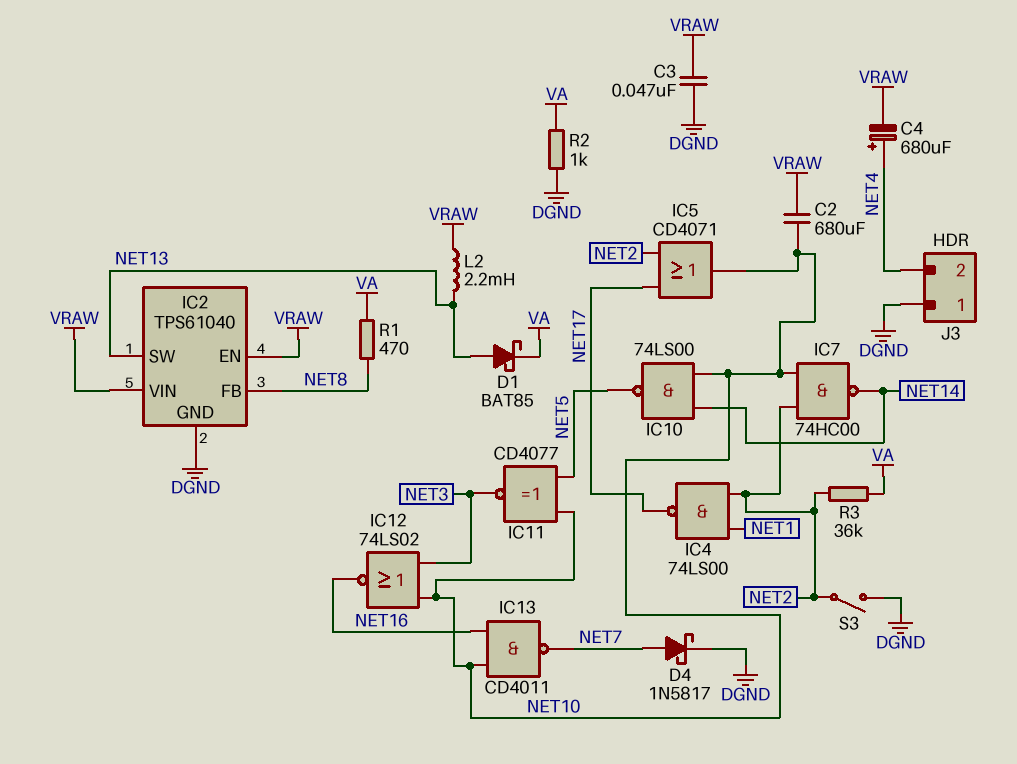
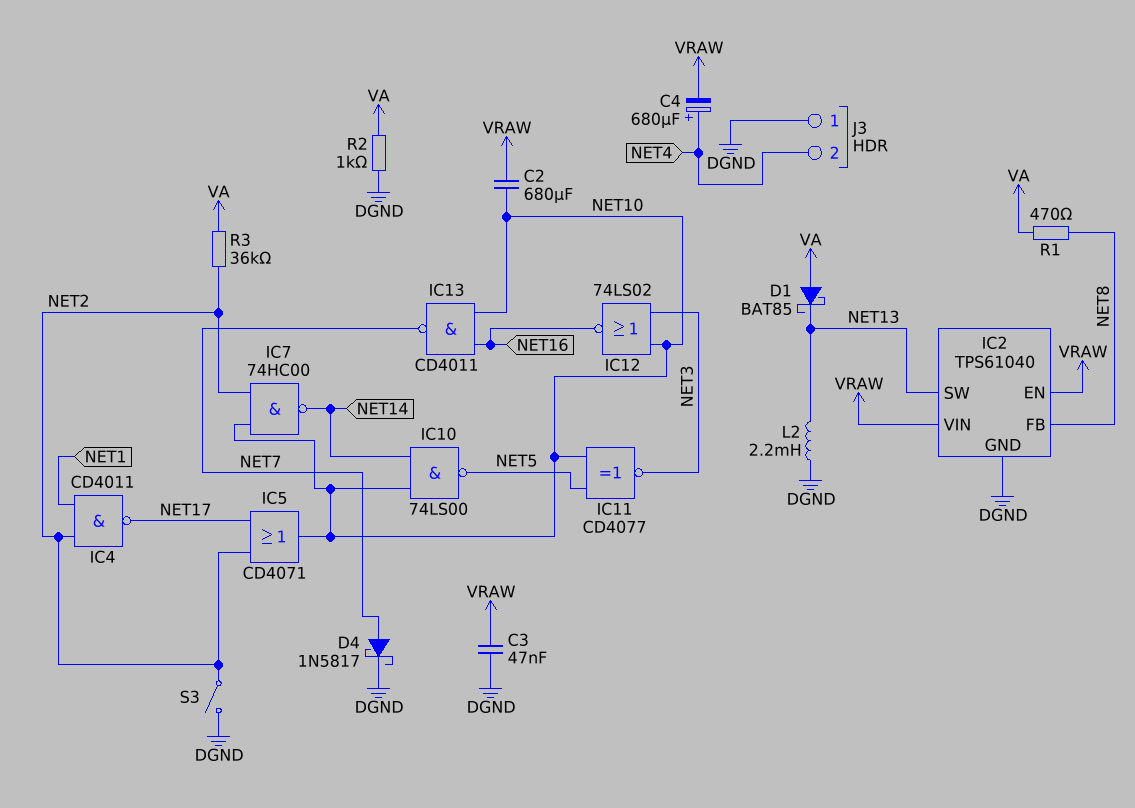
D1: schottky BAT85 (A NET13, K VA) -> schottky BAT85 (A VA, K NET13)
IC4: NAND 74LS00 (in NET1, in NET2, out NET17) -> NAND CD4011 (in NET1, in NET2, out NET17)
L2: 2.2mH (NET13, VRAW) -> 2.2mH (DGND, NET13)

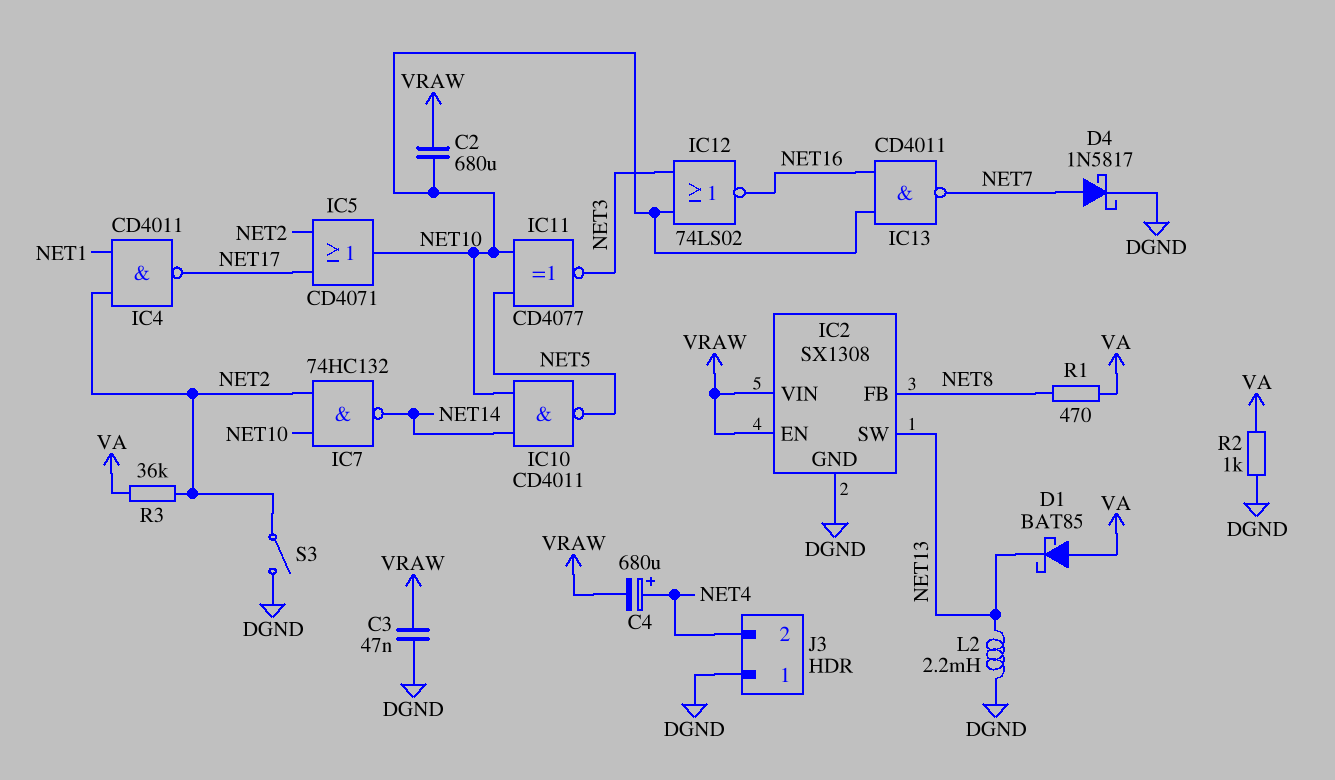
IC2: TPS61040 -> SX1308
IC7: NAND 74HC00 (in NET2, in NET10, out NET14) -> NAND 74HC132 (in NET2, in NET10, out NET14)
IC10: NAND 74LS00 (in NET10, in NET14, out NET5) -> NAND CD4011 (in NET10, in NET14, out NET5)

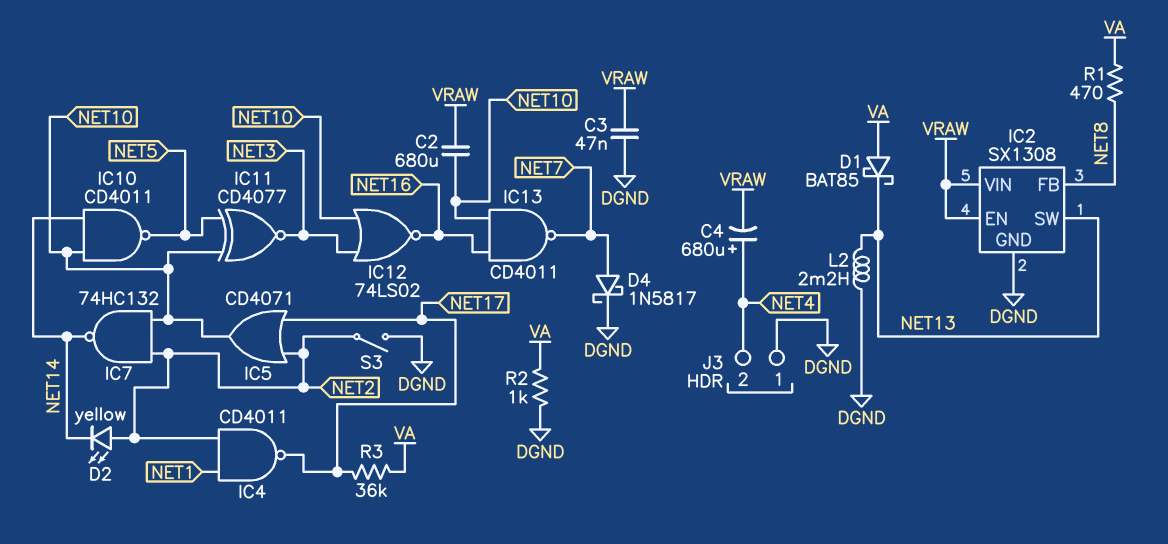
D2: none -> LED yellow (A NET2, K NET14)
R3: 36k (NET2, VA) -> 36k (NET17, VA)

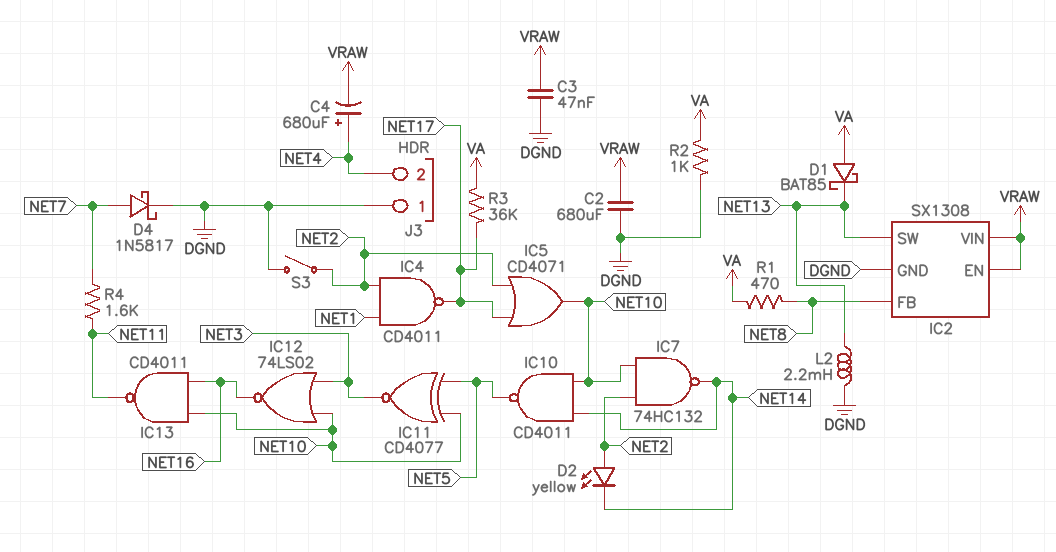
C2: 680uF (NET10, VRAW) -> 680uF (DGND, VRAW)
IC13: NAND CD4011 (in NET10, in NET16, out NET7) -> NAND CD4011 (in NET10, in NET16, out NET11)
R4: none -> 1.6k (NET7, NET11)

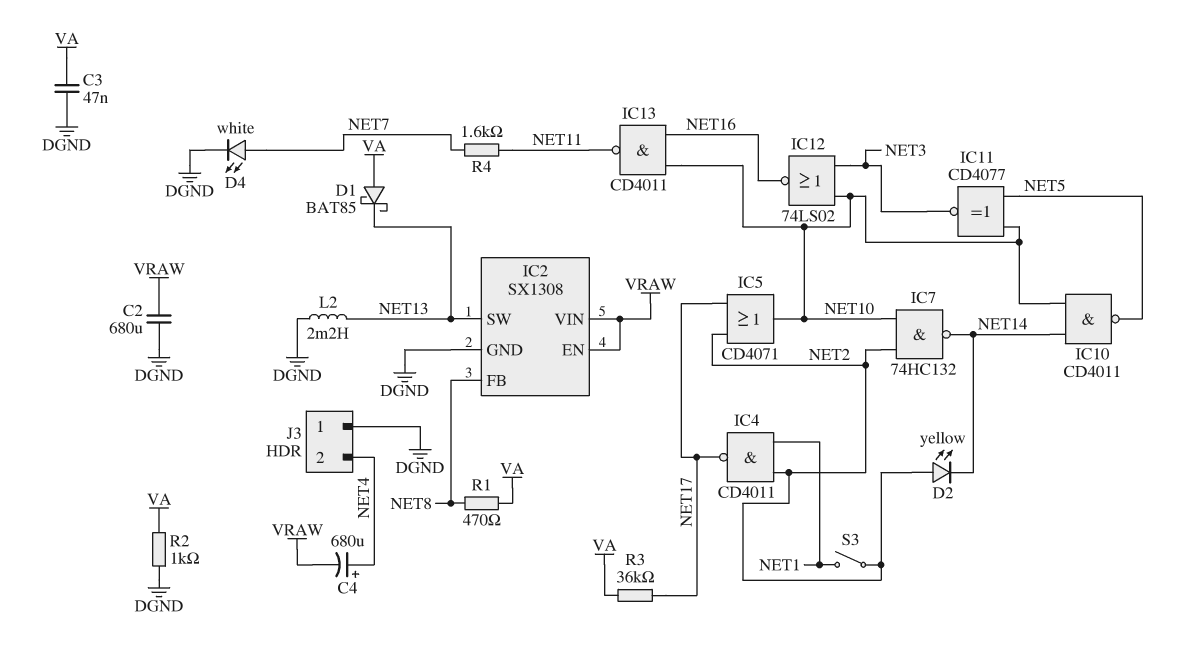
C3: 47nF (DGND, VRAW) -> 47nF (DGND, VA)
D4: schottky 1N5817 (A NET7, K DGND) -> LED white (A NET7, K DGND)
S3: switch (DGND, NET2) -> switch (NET1, NET2)

